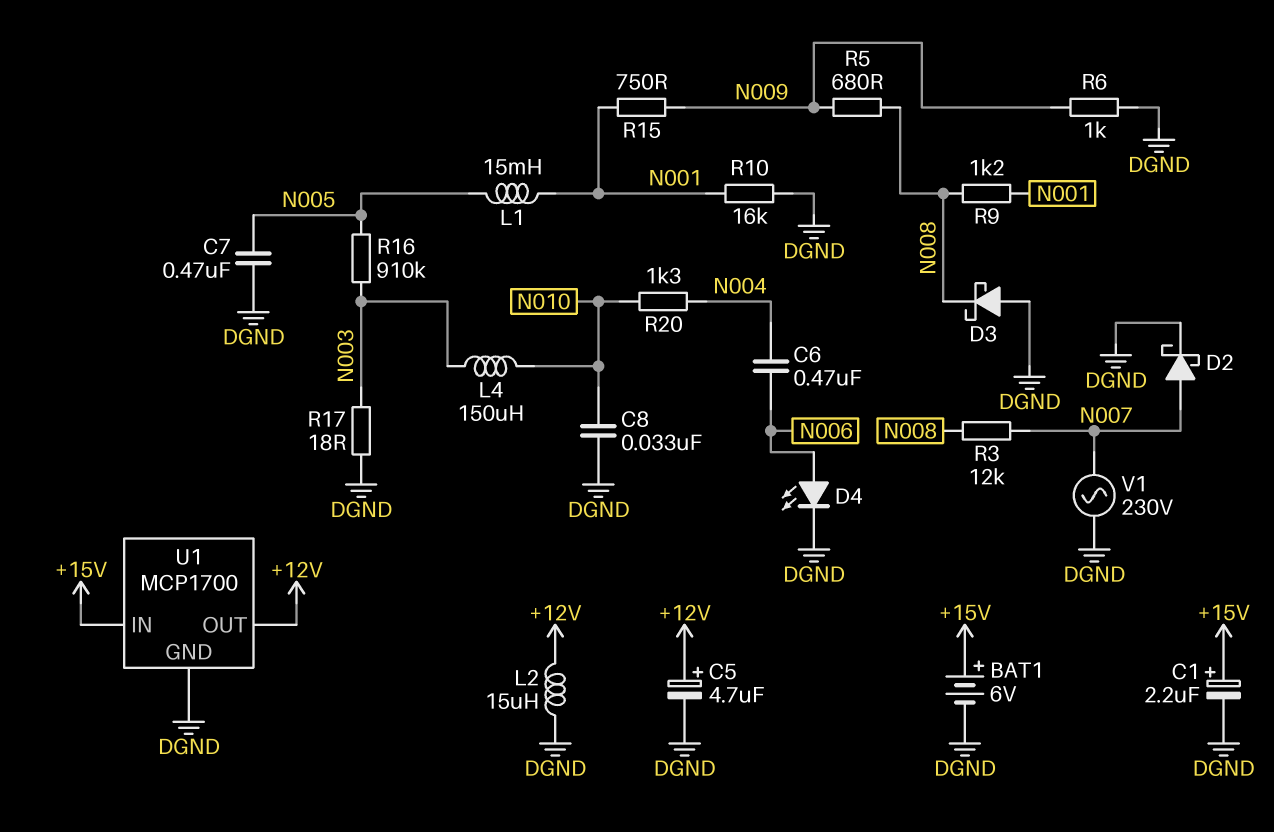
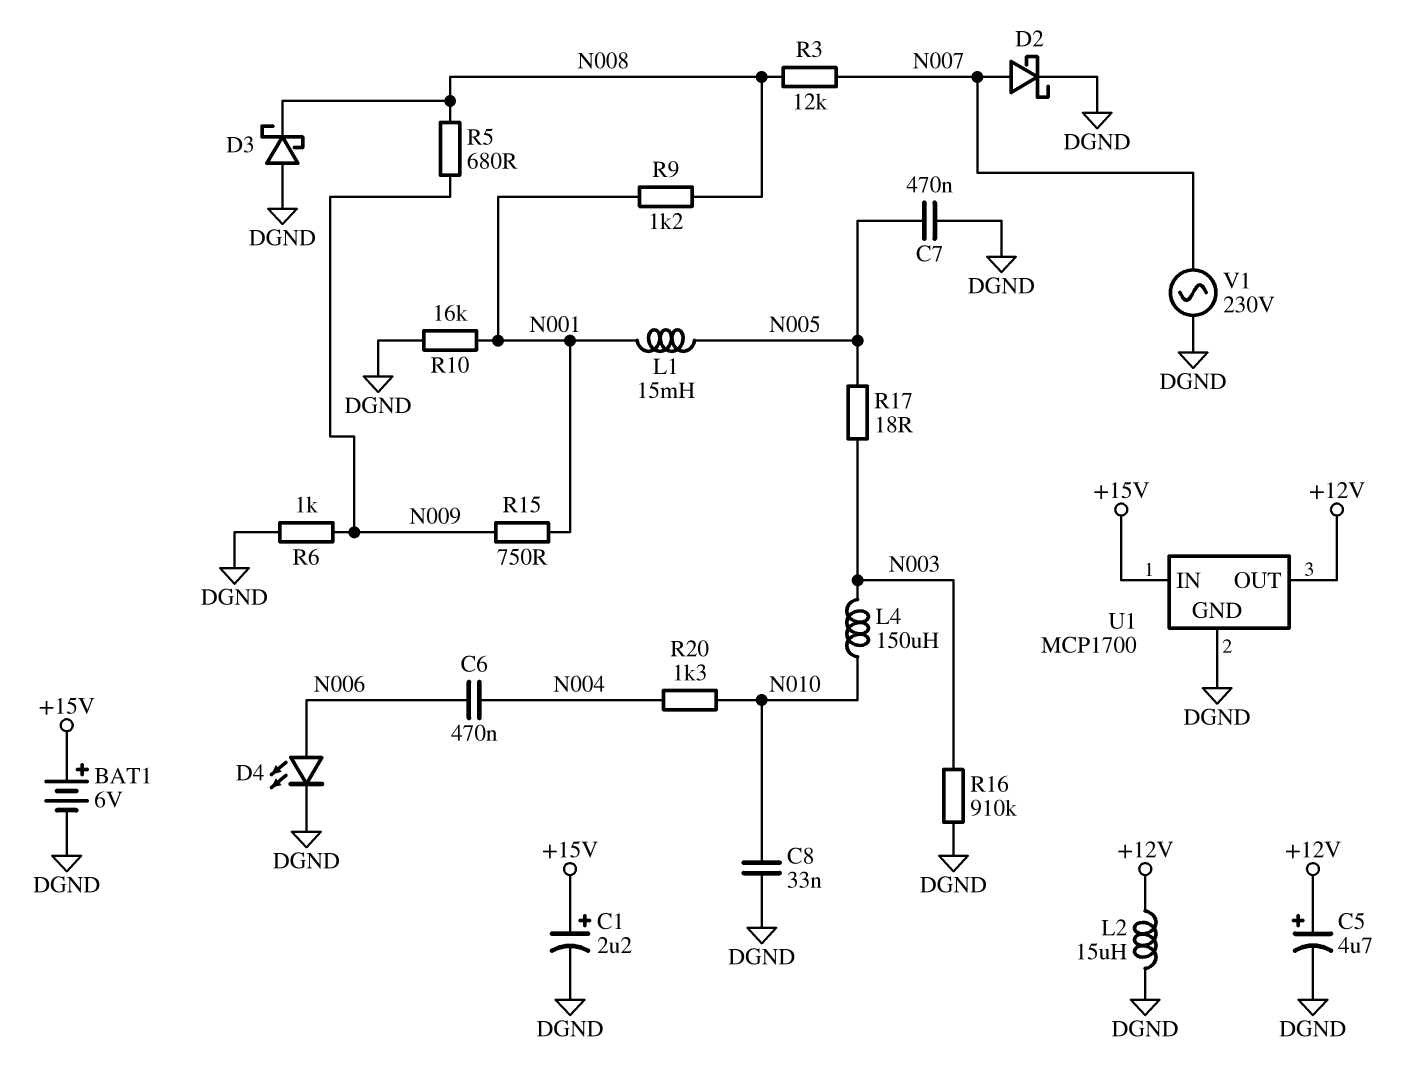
R16: 910k (N003, N005) -> 910k (DGND, N003)
R17: 18 (DGND, N003) -> 18 (N003, N005)

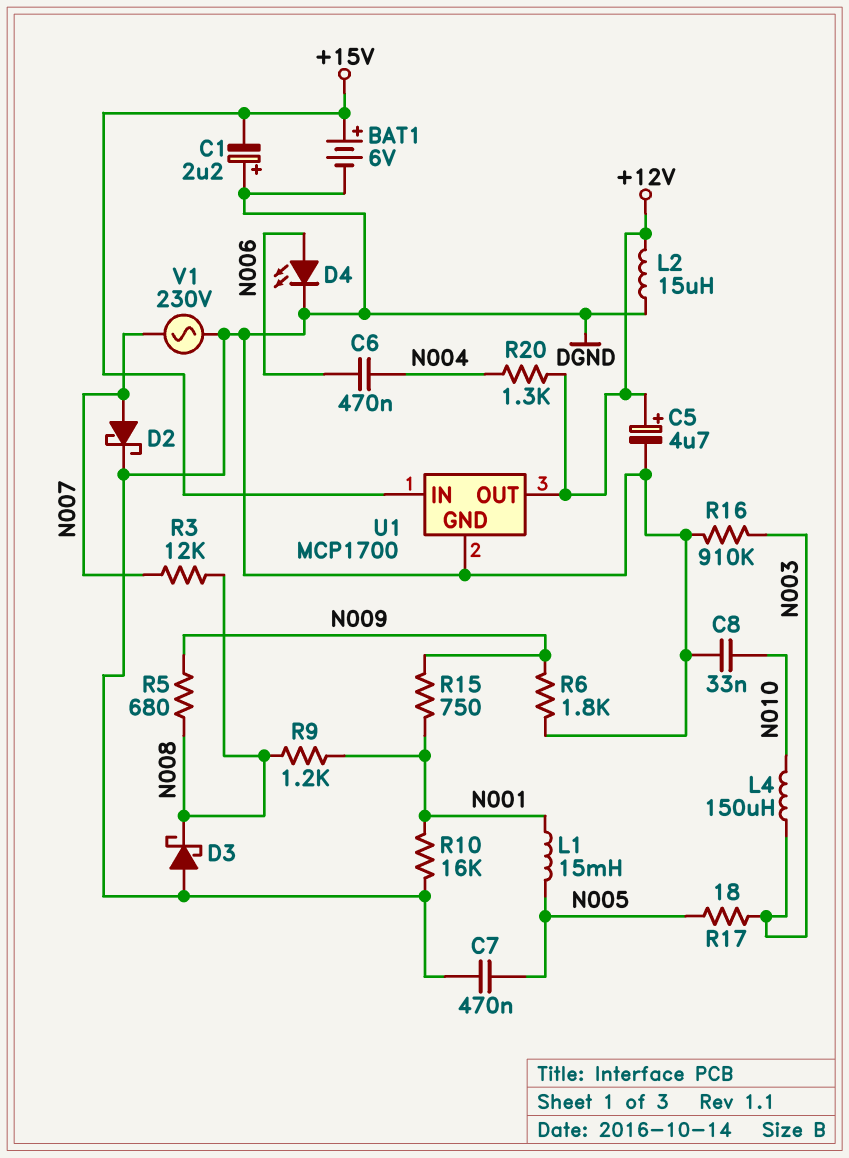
C1: 2.2uF (plus +15V, minus DGND) -> 2.2uF (plus DGND, minus +15V)
R6: 1k (DGND, N009) -> 1.8k (DGND, N009)
R20: 1.3k (N004, N010) -> 1.3k (+12V, N004)

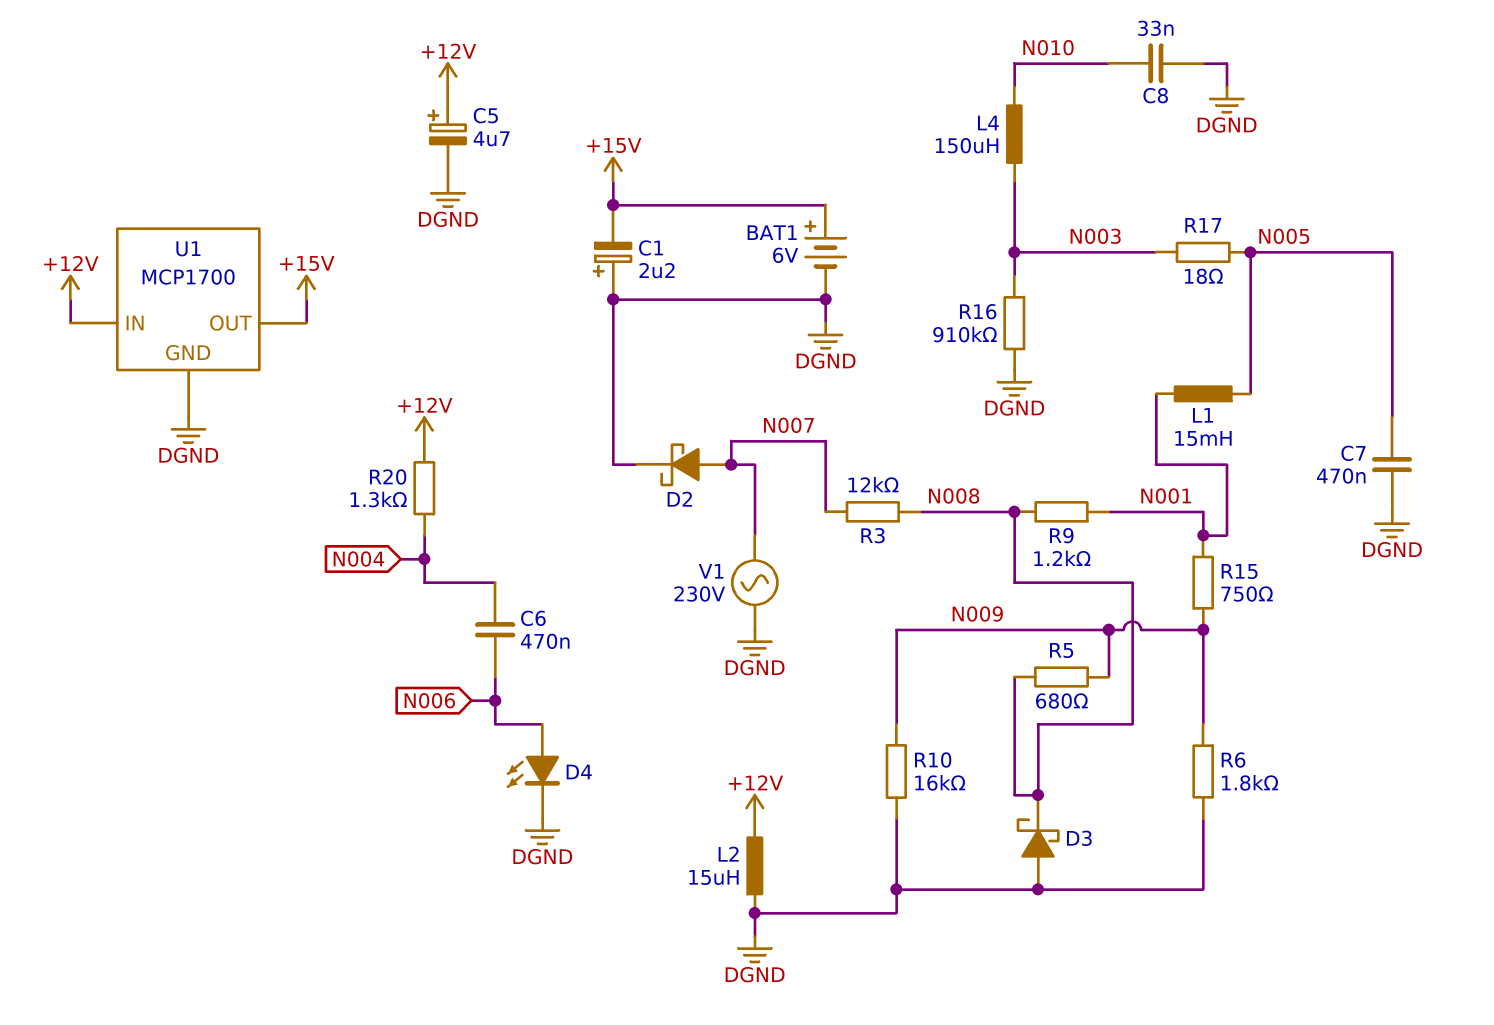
R10: 16k (DGND, N001) -> 16k (DGND, N009)
U1 pin IN: +15V -> +12V
U1 pin OUT: +12V -> +15V

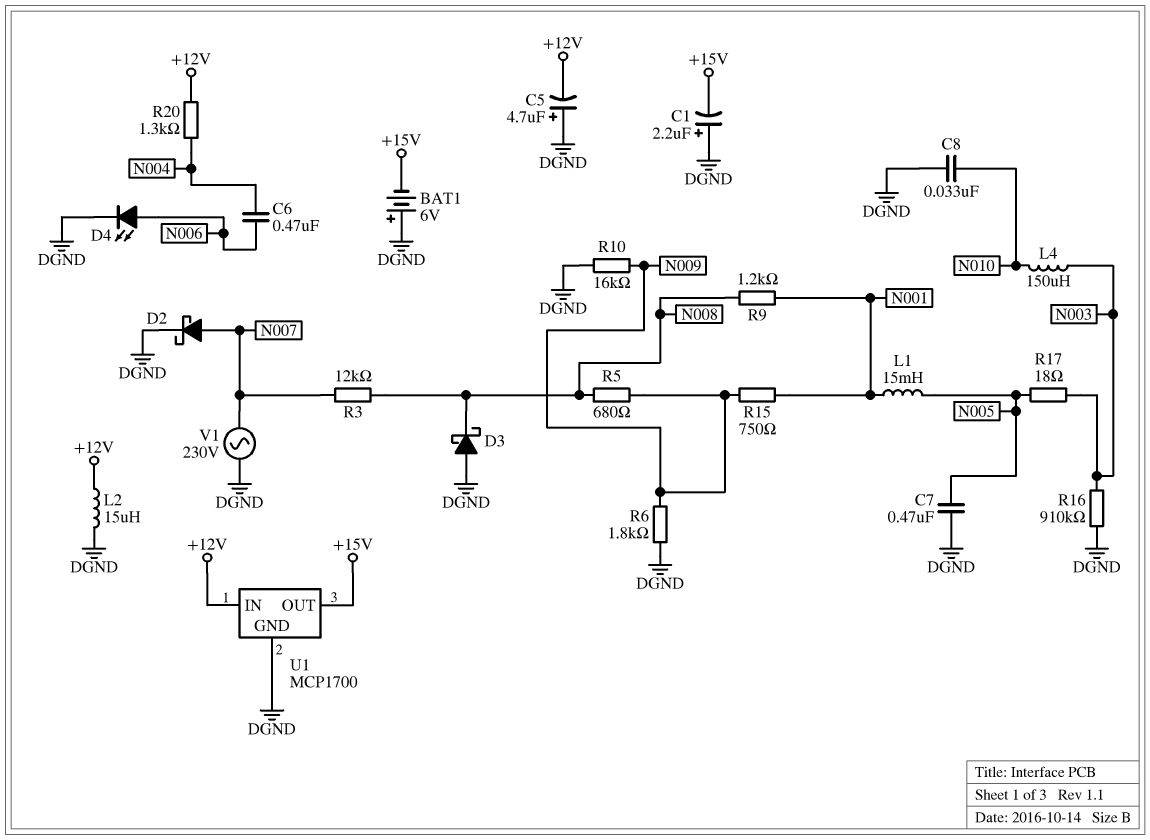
BAT1: 6V (plus +15V, minus DGND) -> 6V (plus DGND, minus +15V)
C5: 4.7uF (plus +12V, minus DGND) -> 4.7uF (plus DGND, minus +12V)

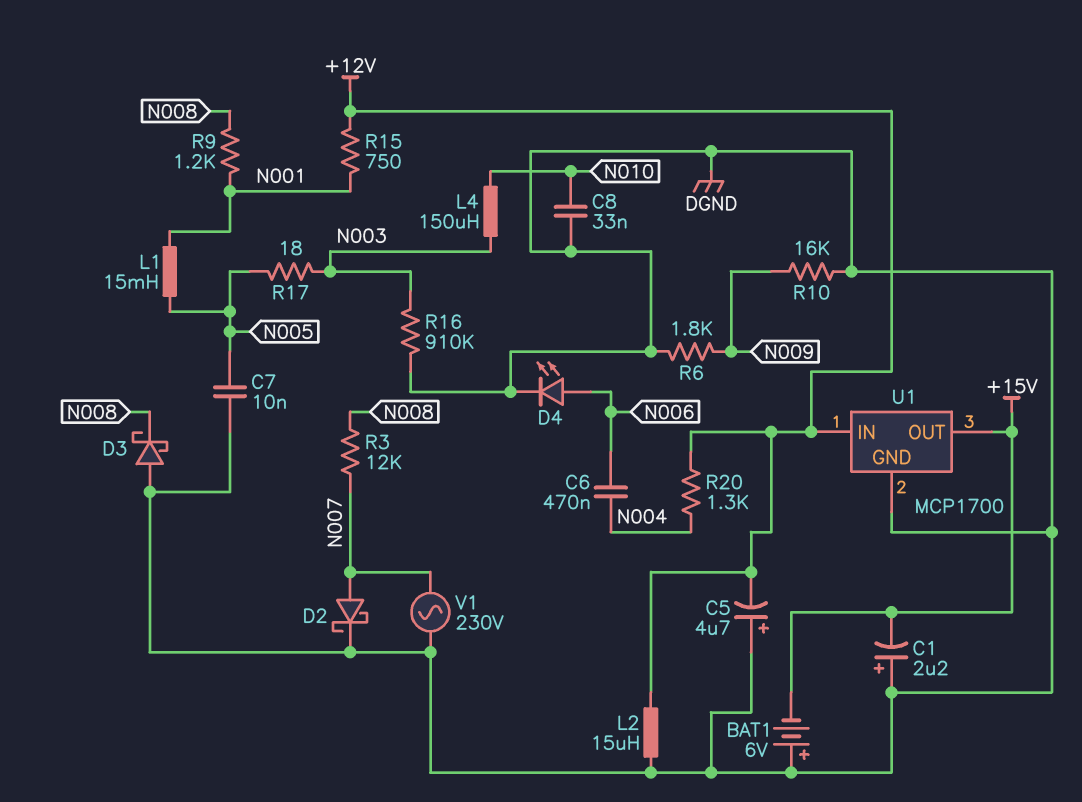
C7: 470nF (DGND, N005) -> 10nF (DGND, N005)
R5: 680 (N008, N009) -> none
R15: 750 (N001, N009) -> 750 (+12V, N001)

